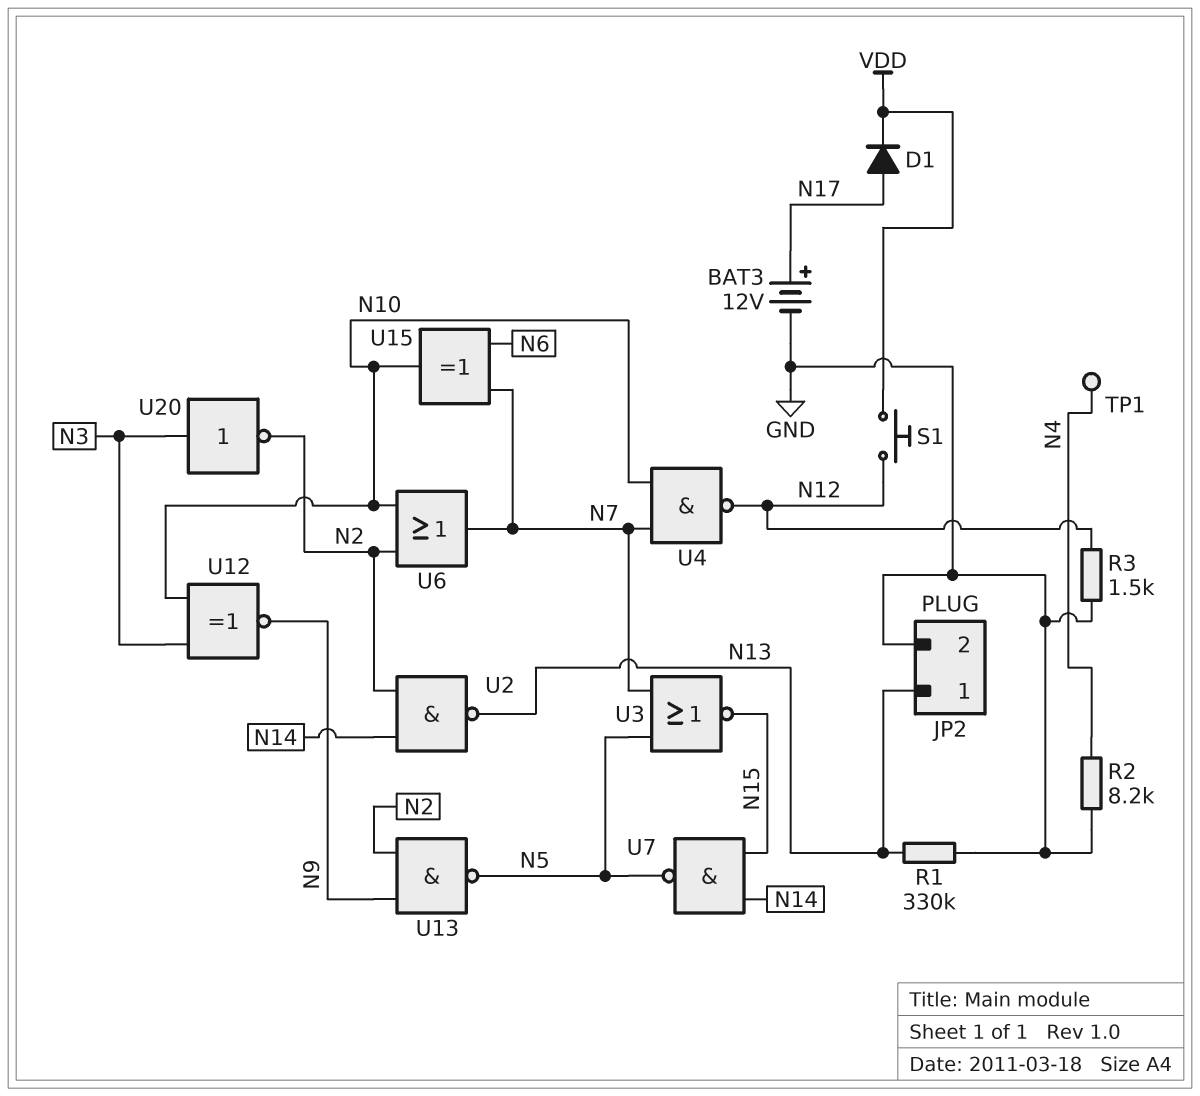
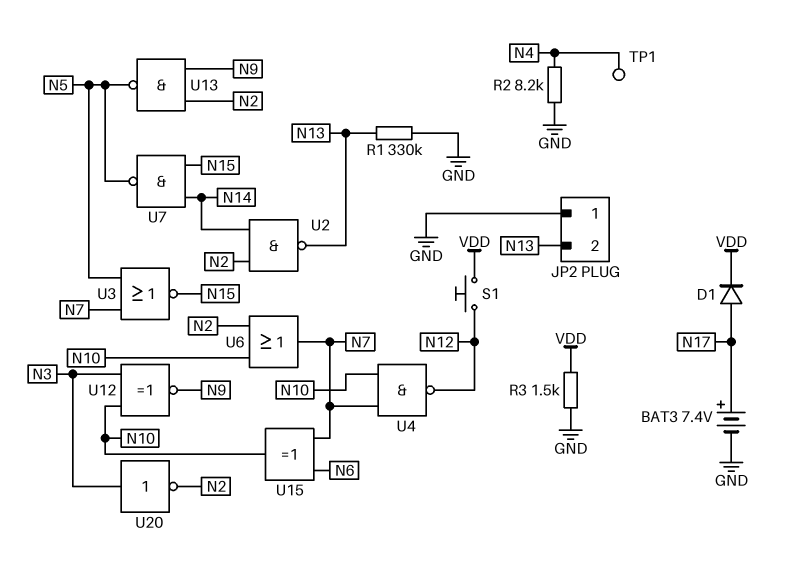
BAT3: 12V (plus N17, minus GND) -> 7.4V (plus N17, minus GND)
JP2 pin 1: N13 -> GND
JP2 pin 2: GND -> N13
R3: 1.5k (GND, N12) -> 1.5k (GND, VDD)

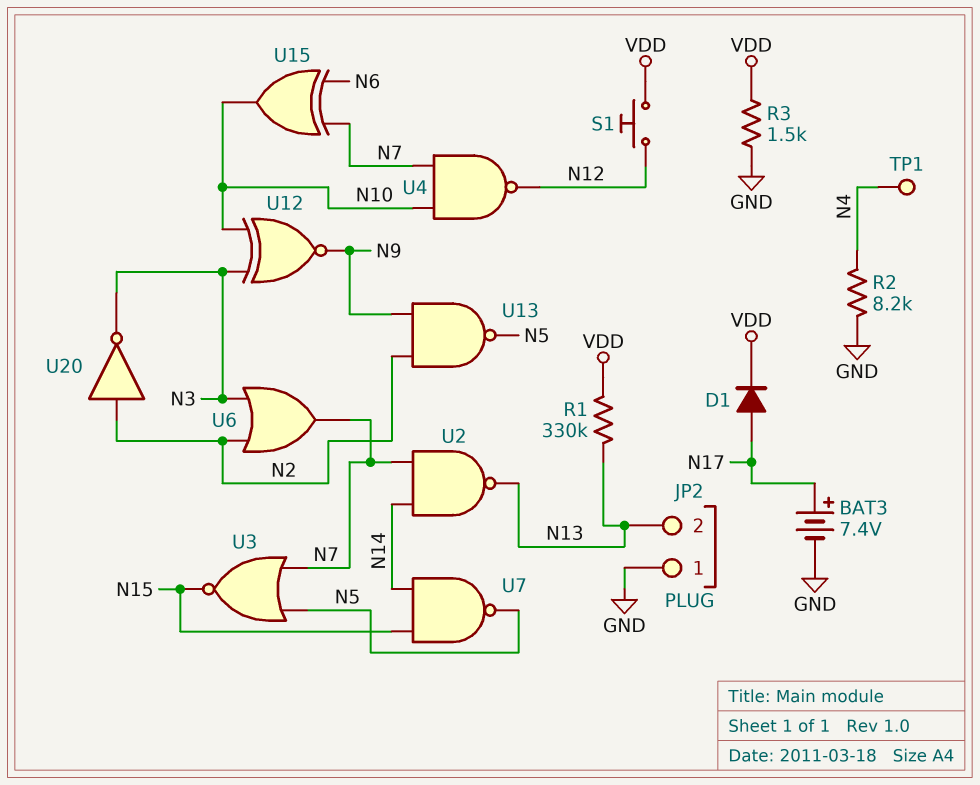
R1: 330k (GND, N13) -> 330k (N13, VDD)
U2: NAND (in N2, in N14, out N13) -> NAND (in N7, in N14, out N13)
U6: OR (in N2, in N10, out N7) -> OR (in N2, in N3, out N7)
U20: NOT (in N3, out N2) -> NOT (in N2, out N3)

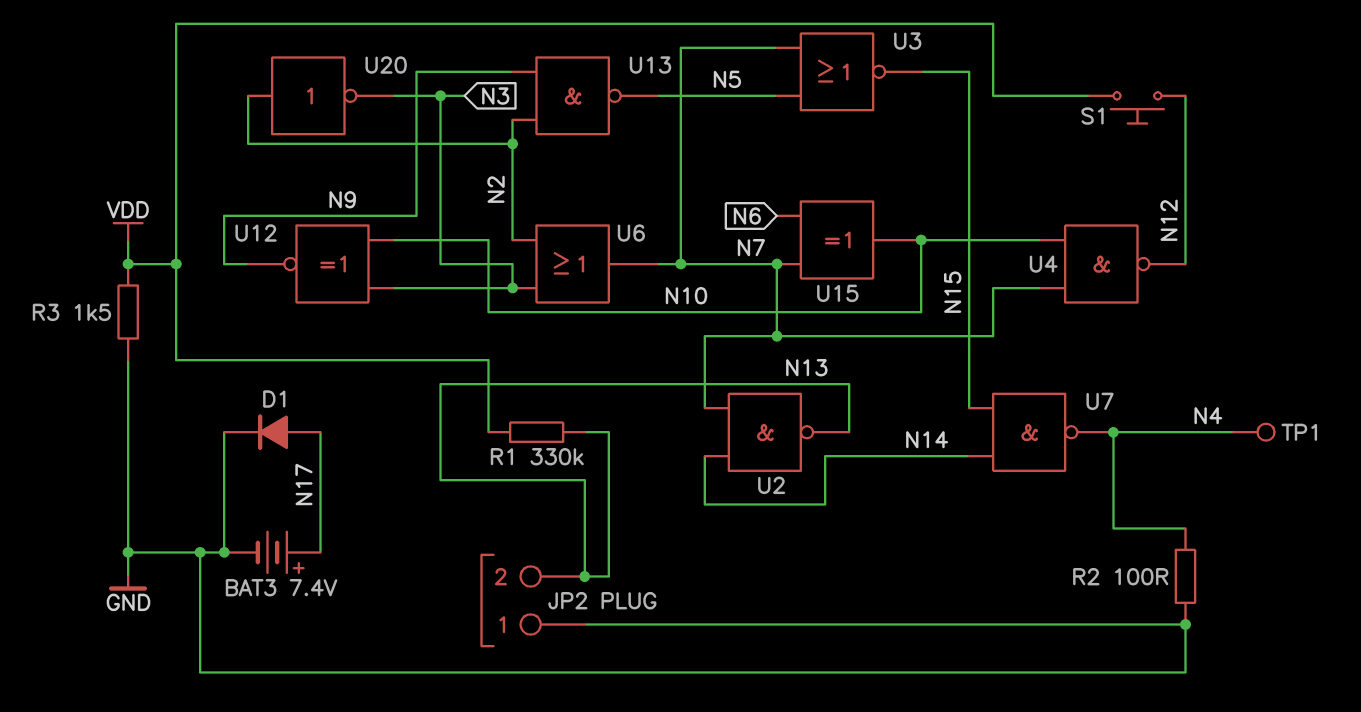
D1: diode (A N17, K VDD) -> diode (A N17, K GND)
R2: 8.2k (GND, N4) -> 100 (GND, N4)
U7: NAND (in N14, in N15, out N5) -> NAND (in N14, in N15, out N4)

